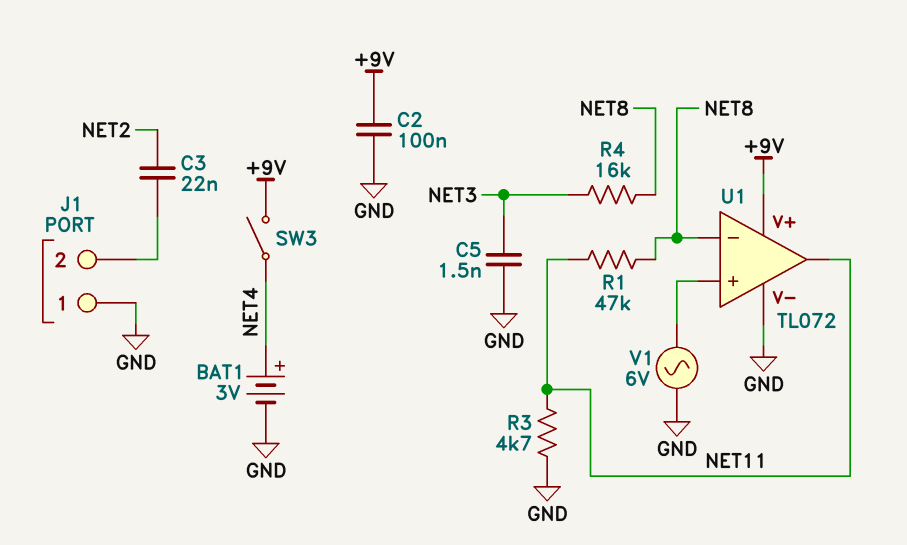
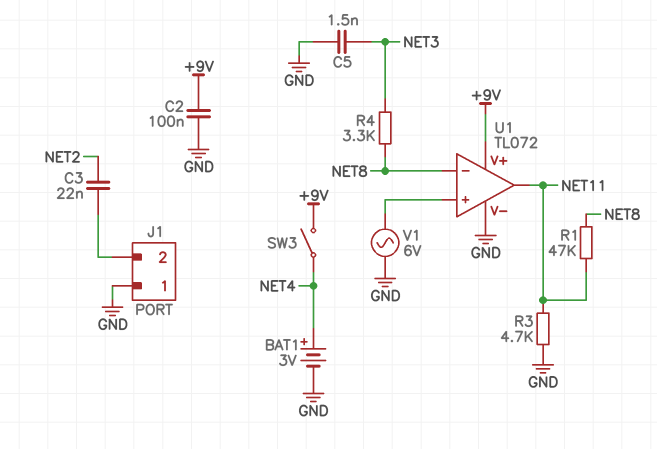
R4: 16k (NET3, NET8) -> 3.3k (NET3, NET8)

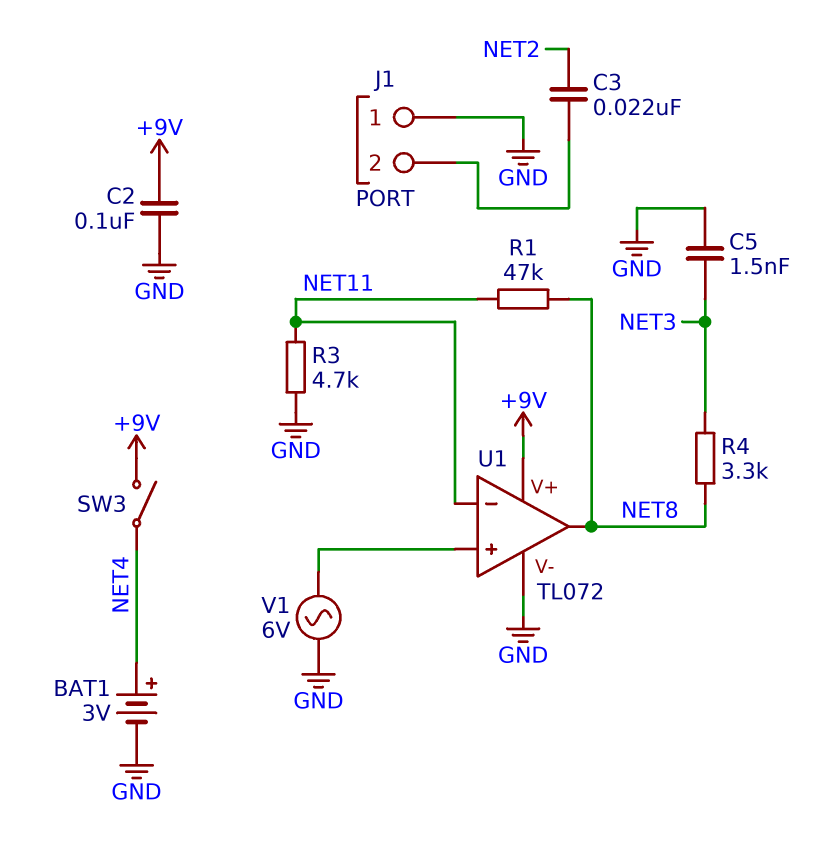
U1 pin in-: NET8 -> NET11
U1 pin out: NET11 -> NET8

